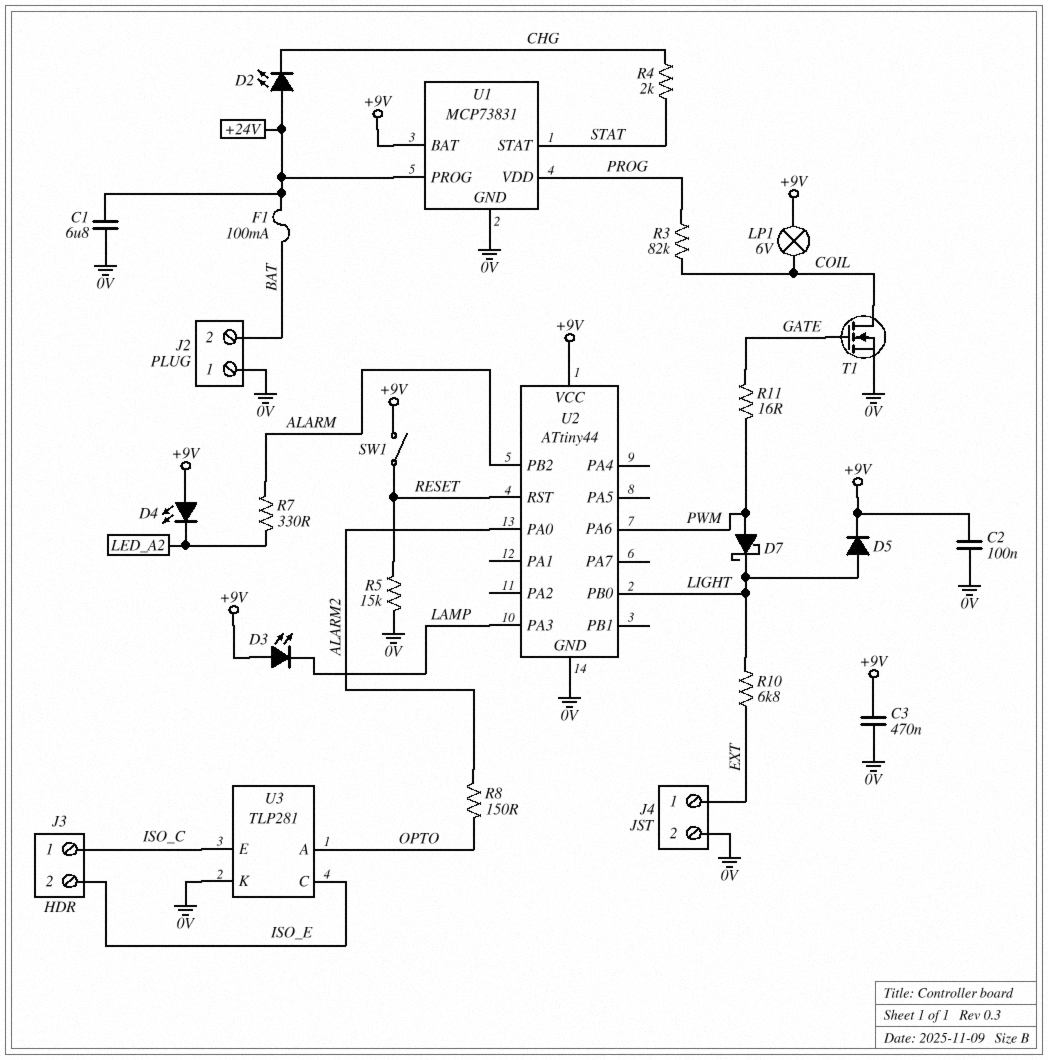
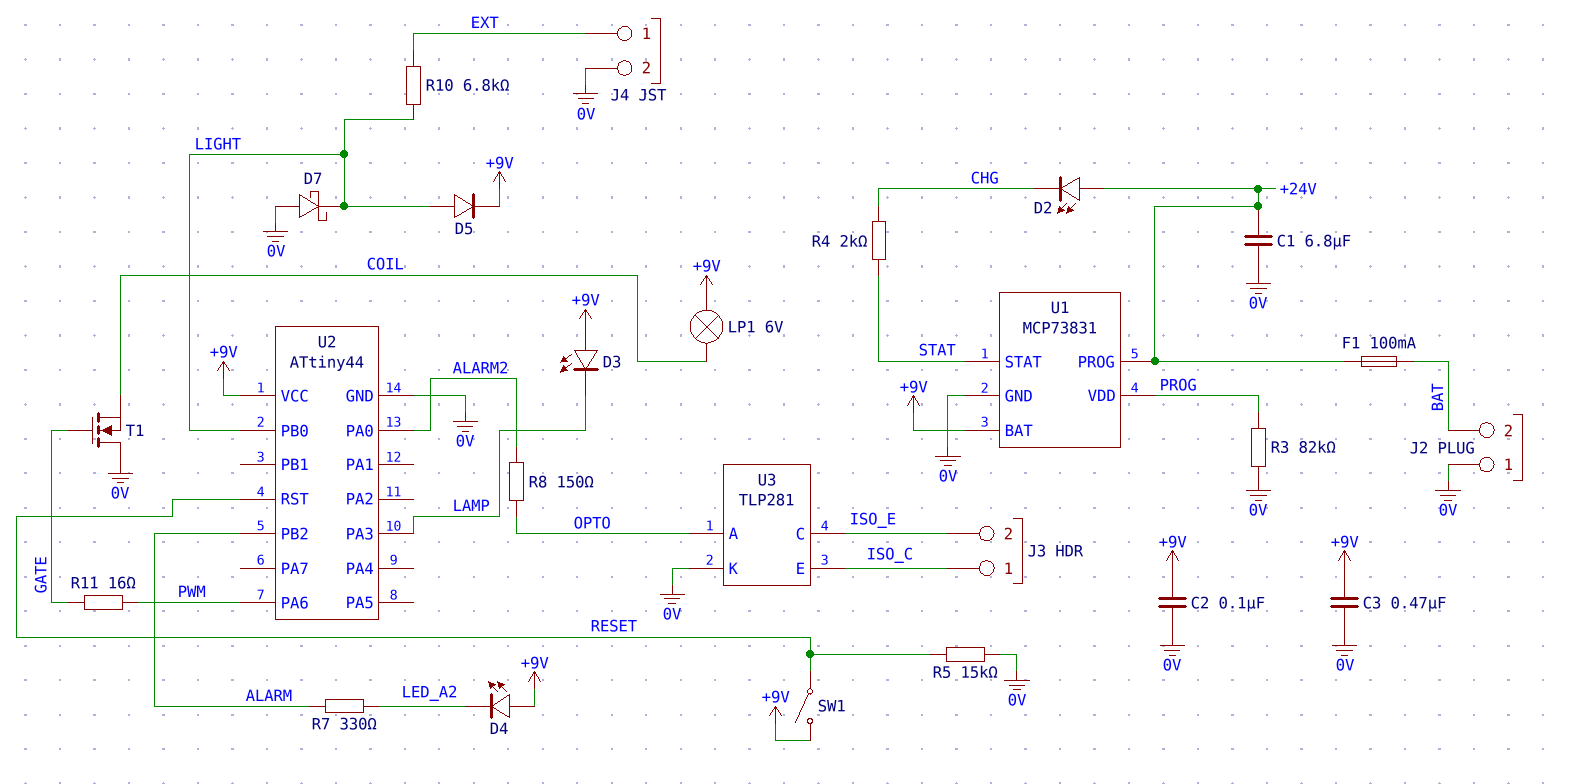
D7: schottky (A PWM, K LIGHT) -> schottky (A 0V, K LIGHT)
R3: 82k (COIL, PROG) -> 82k (0V, PROG)
T1: NMOS (G GATE, D COIL, S 0V) -> NMOS (G GATE, D 0V, S COIL)

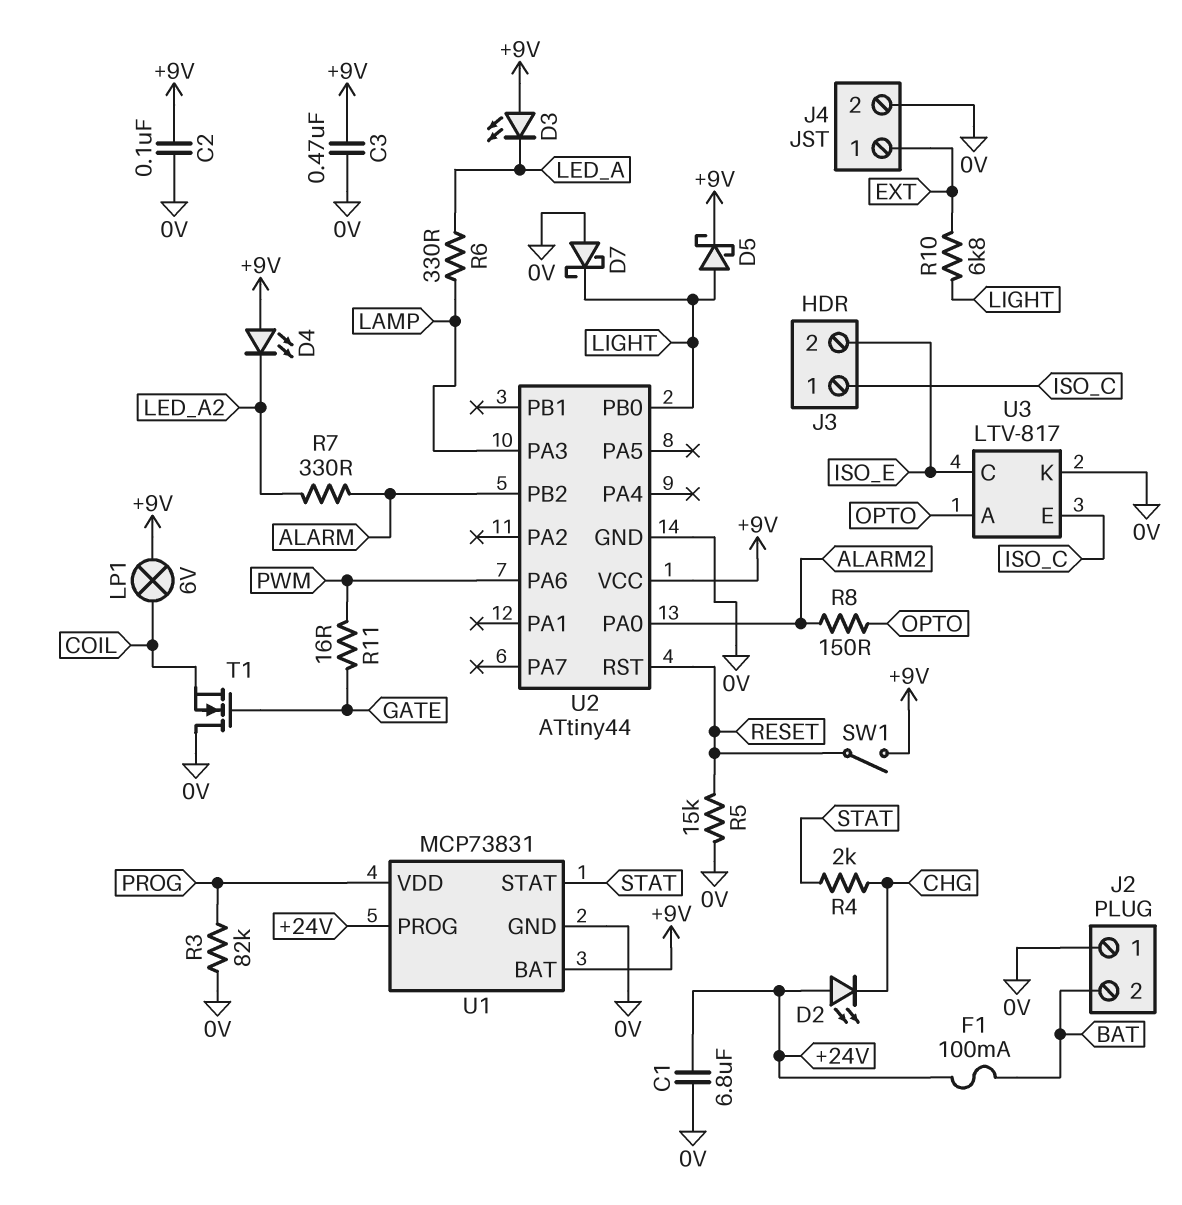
D3: LED (A +9V, K LAMP) -> LED (A +9V, K LED_A)
D5: diode (A LIGHT, K +9V) -> schottky (A LIGHT, K +9V)
R6: none -> 330 (LAMP, LED_A)
U3: TLP281 -> LTV-817

